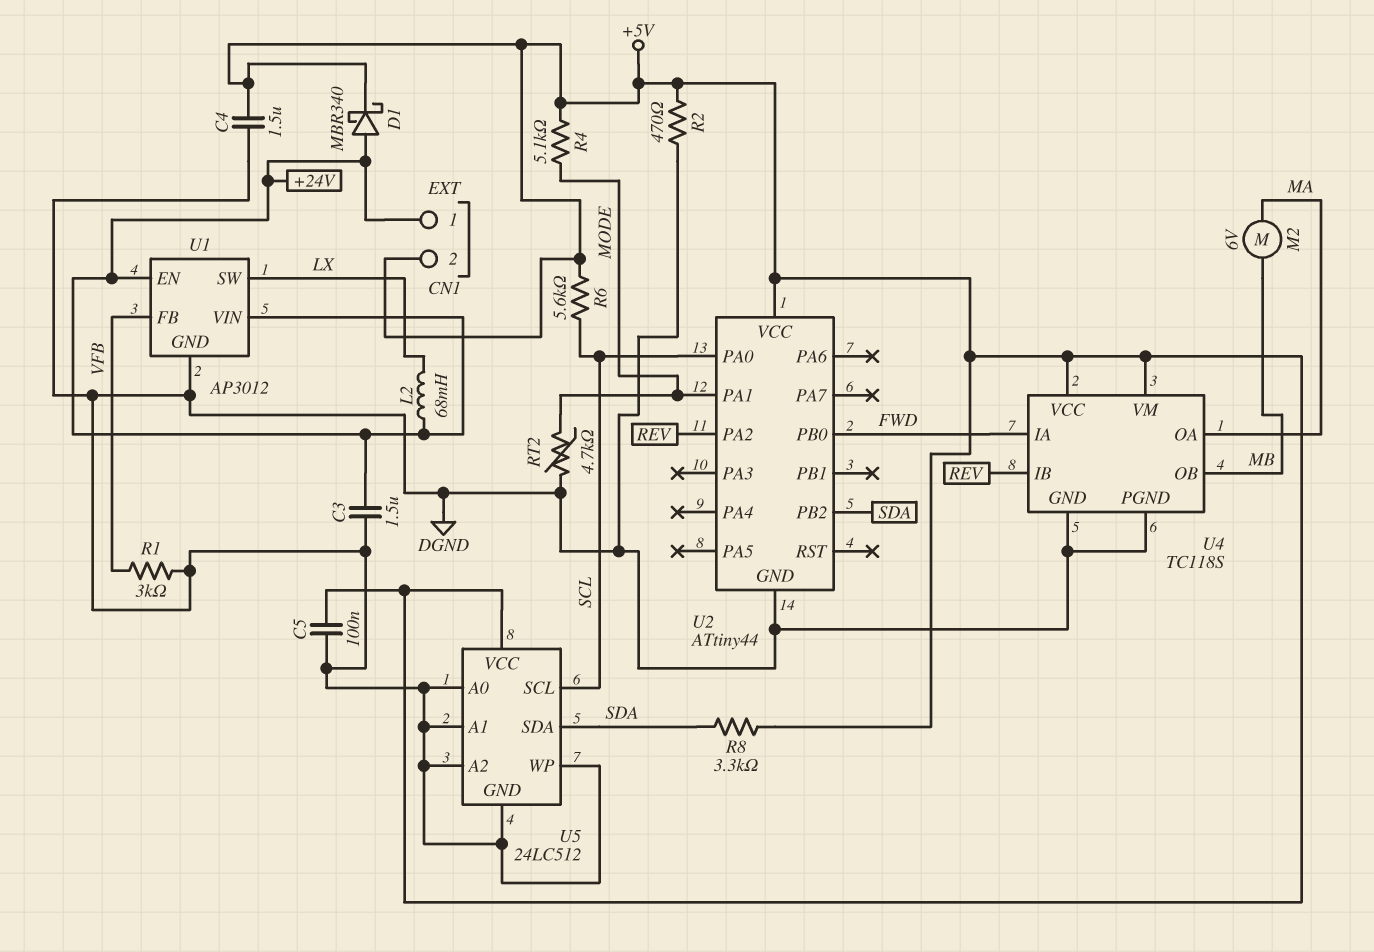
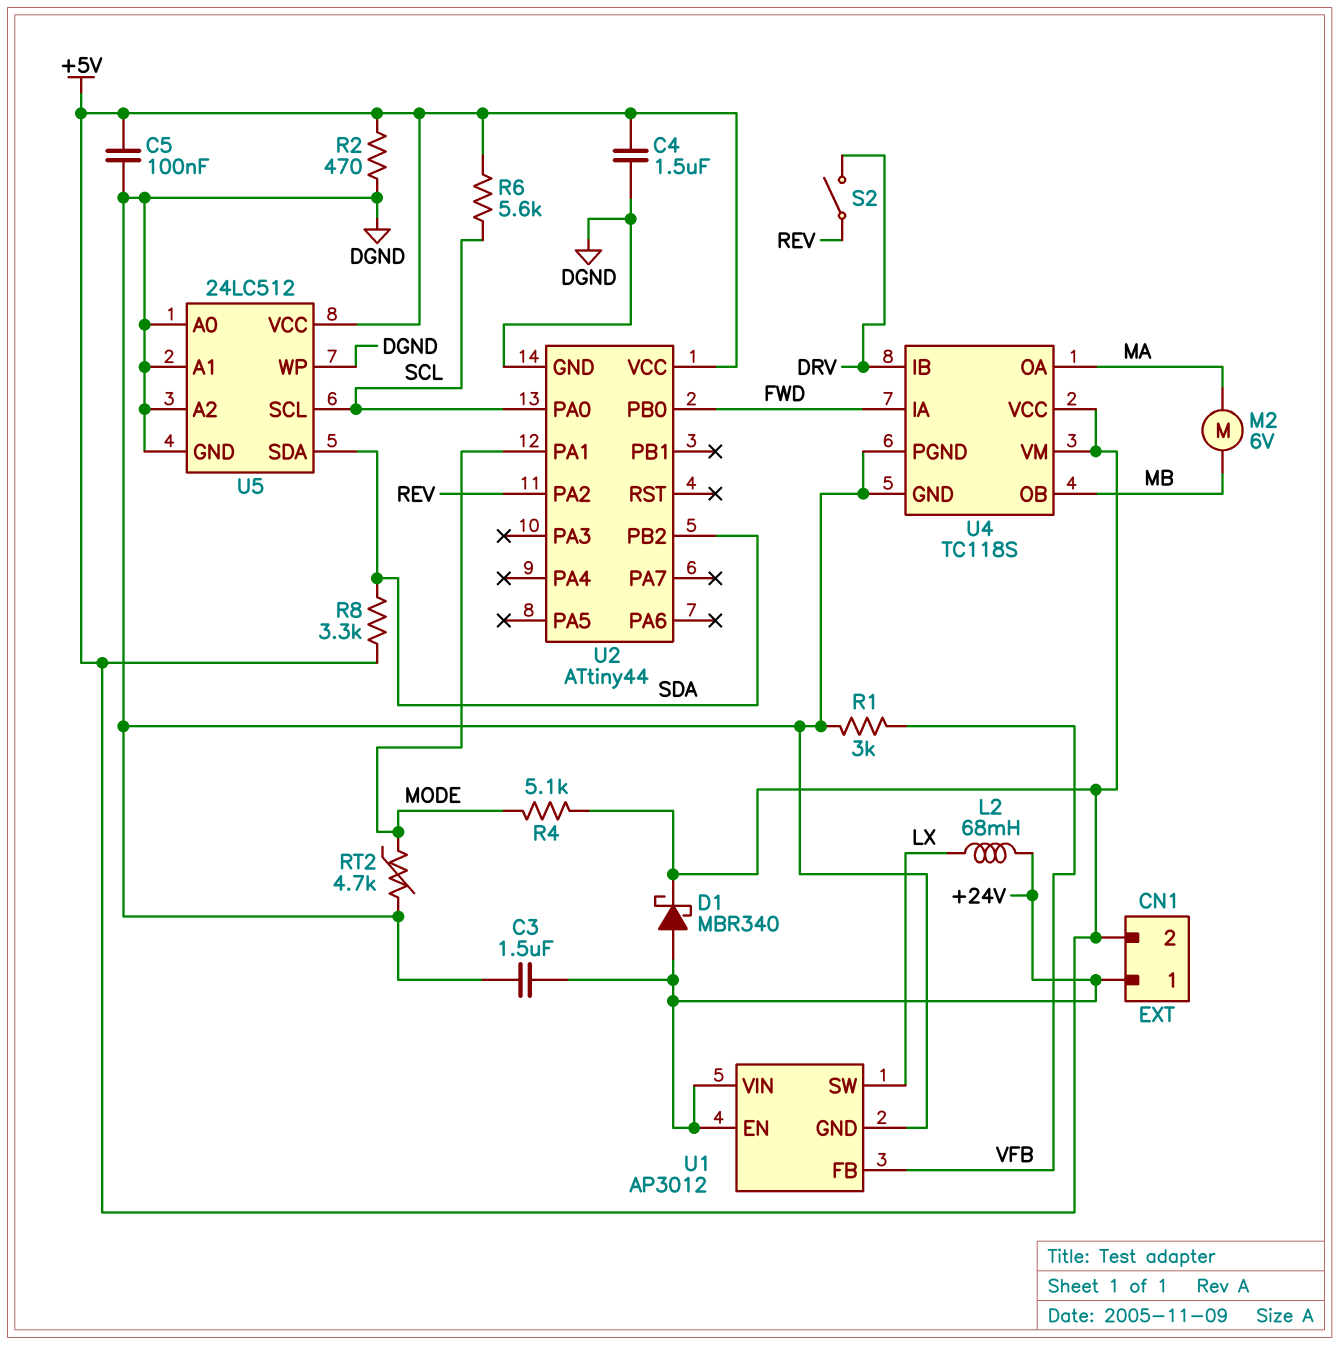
S2: none -> switch (DRV, REV)
U4 pin IB: REV -> DRV

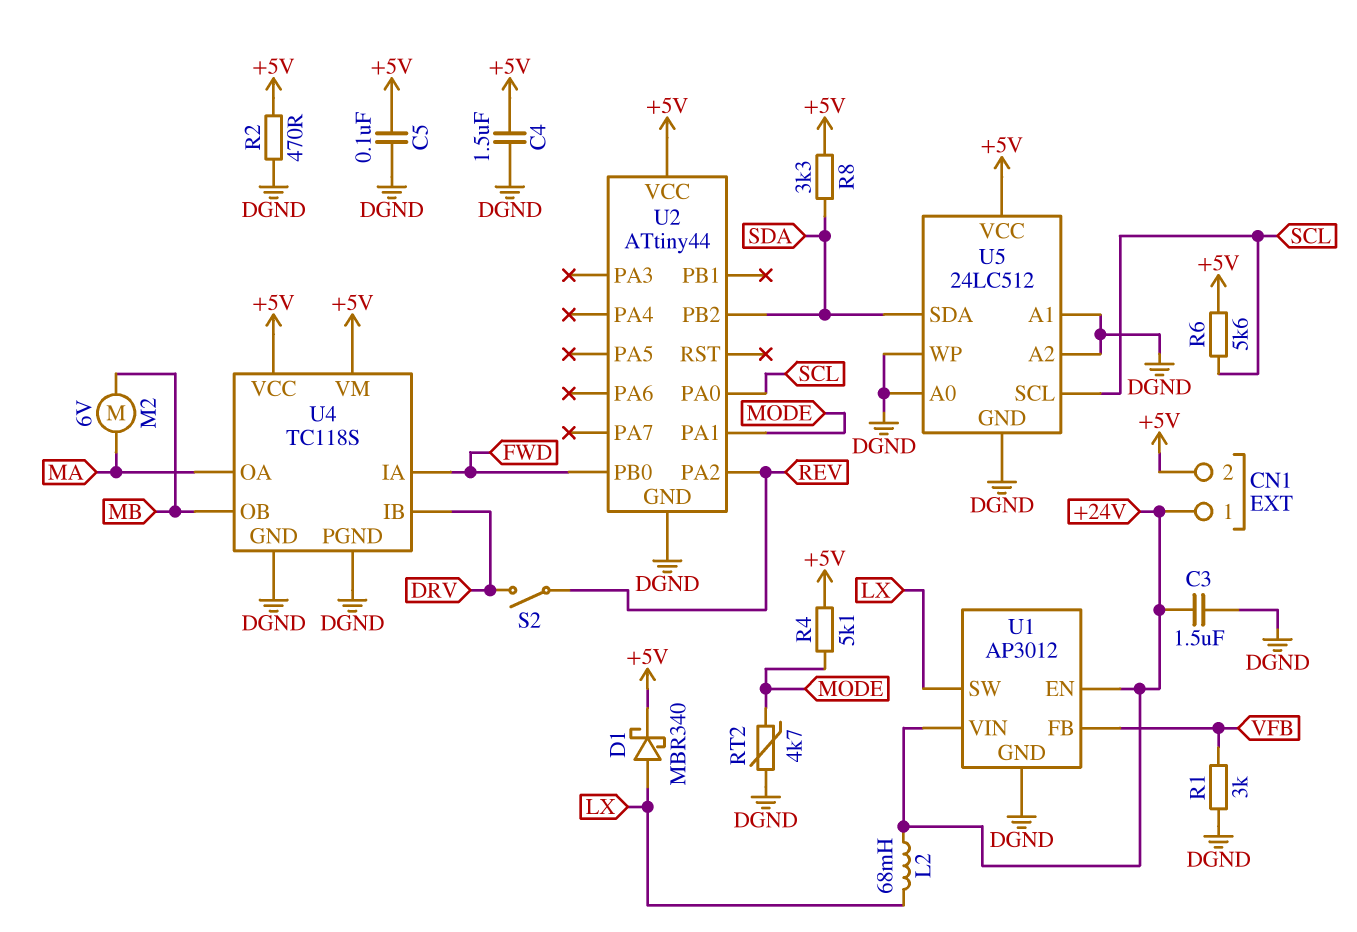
D1: schottky MBR340 (A +24V, K +5V) -> schottky MBR340 (A LX, K +5V)

